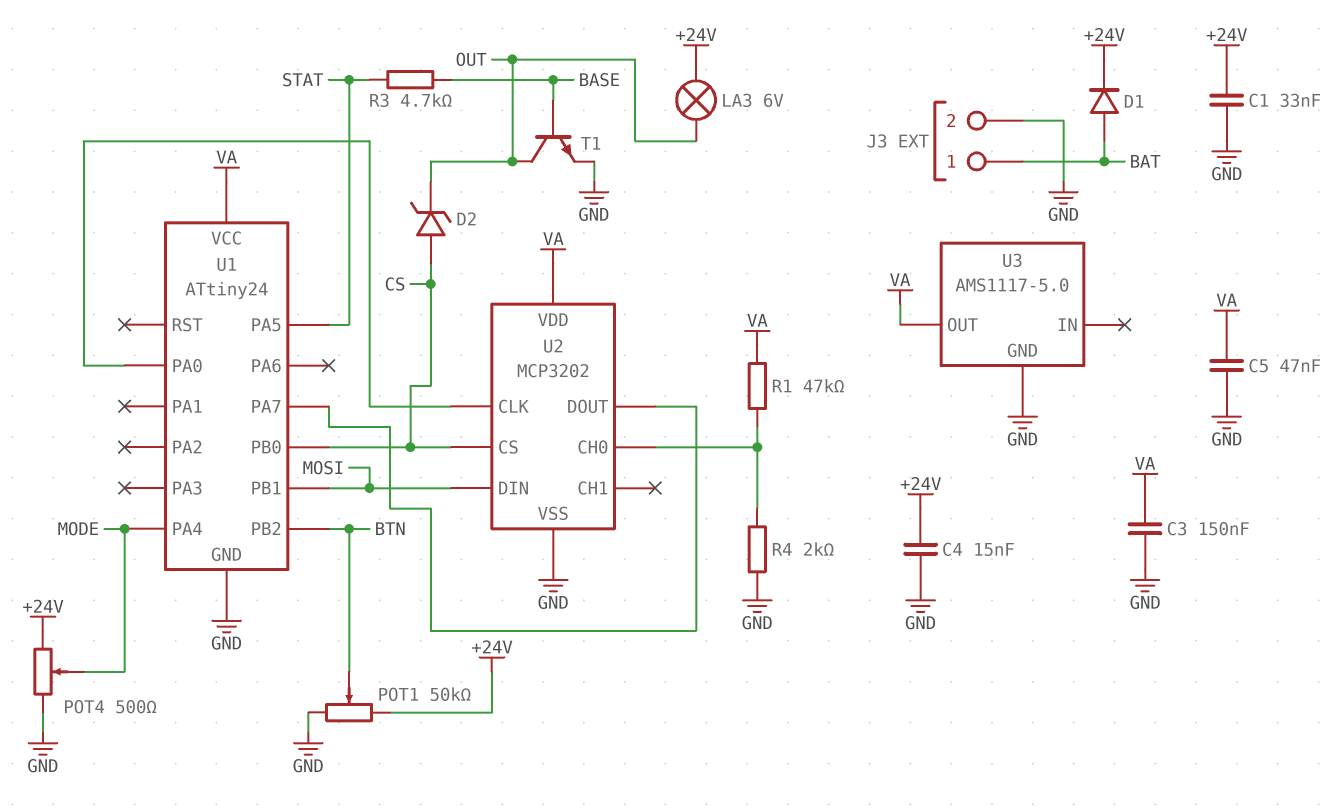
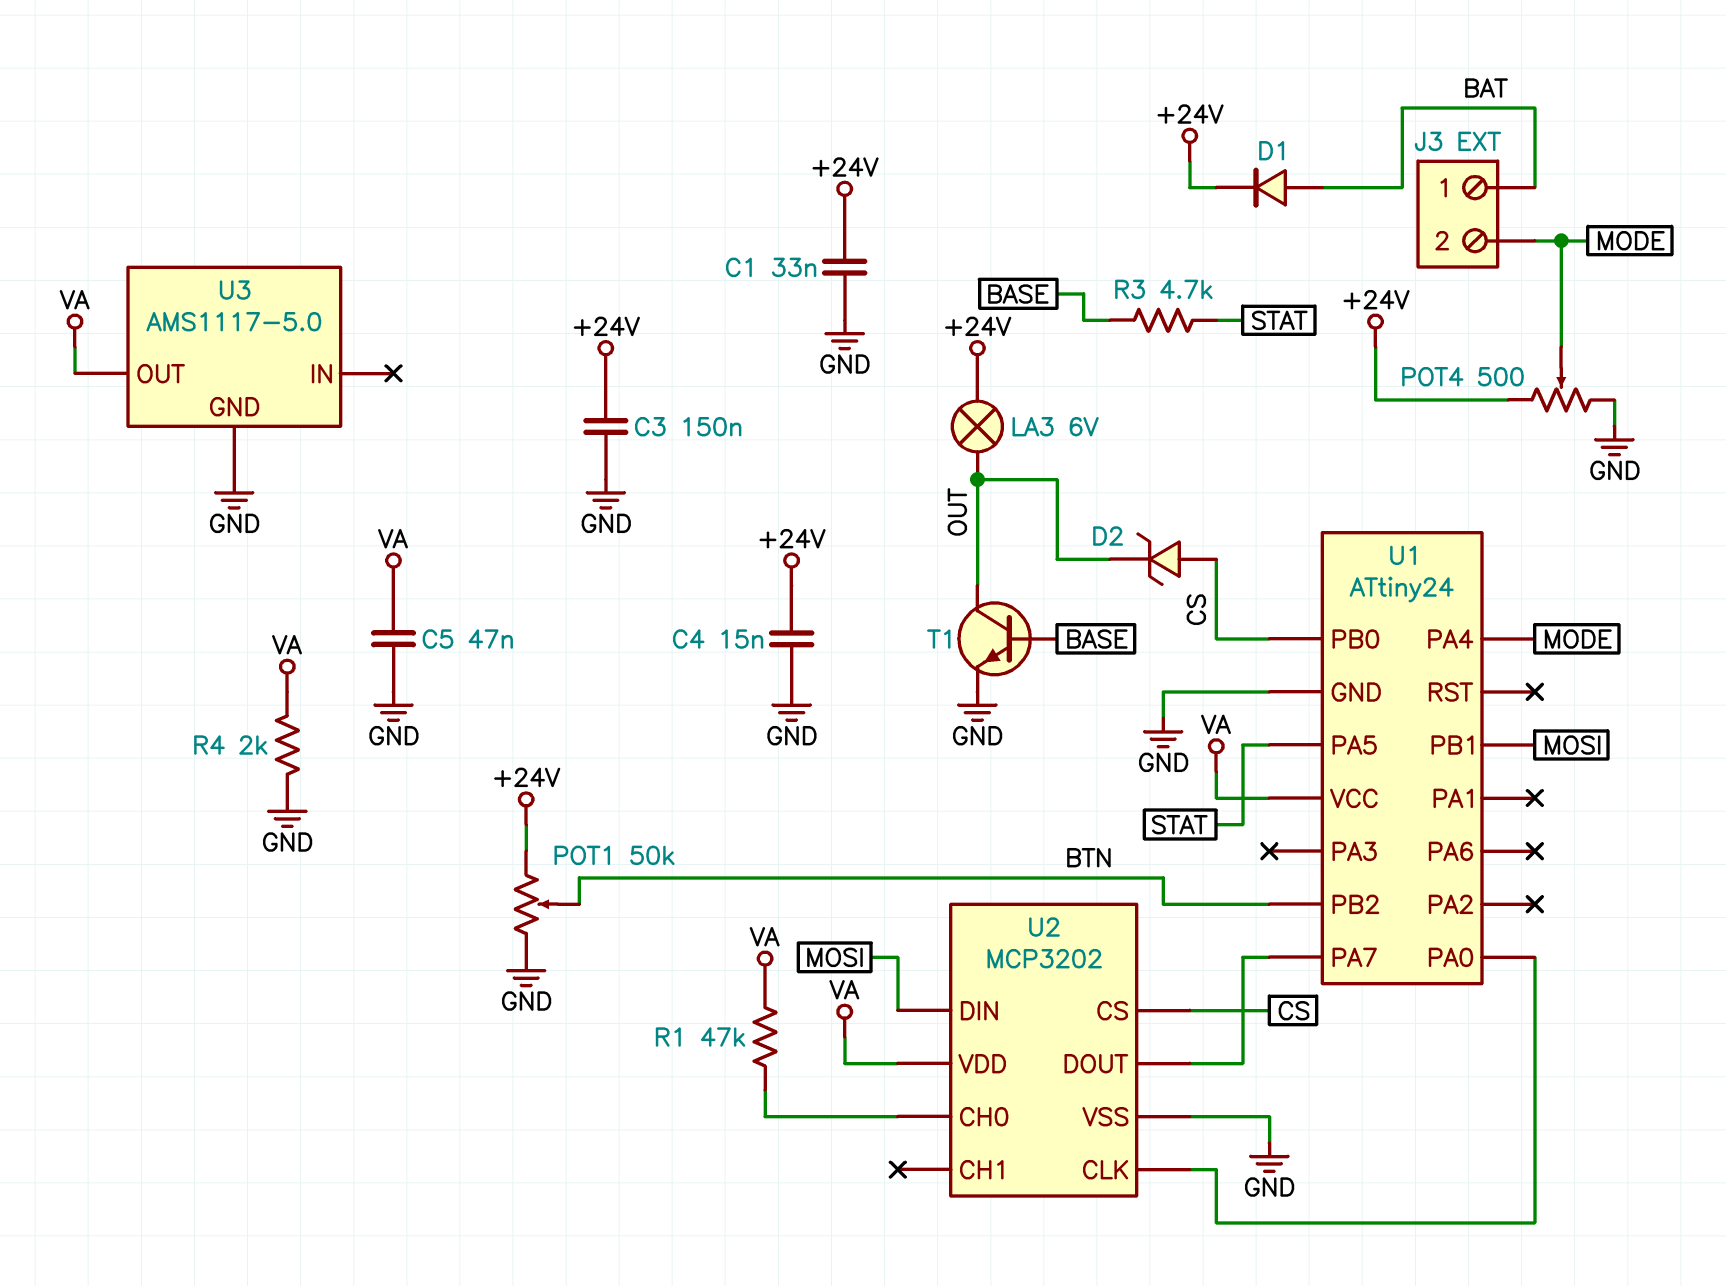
C3: 150nF (GND, VA) -> 150nF (+24V, GND)
J3 pin 2: GND -> MODE
R4: 2k (GND, U2/CH0) -> 2k (GND, VA)

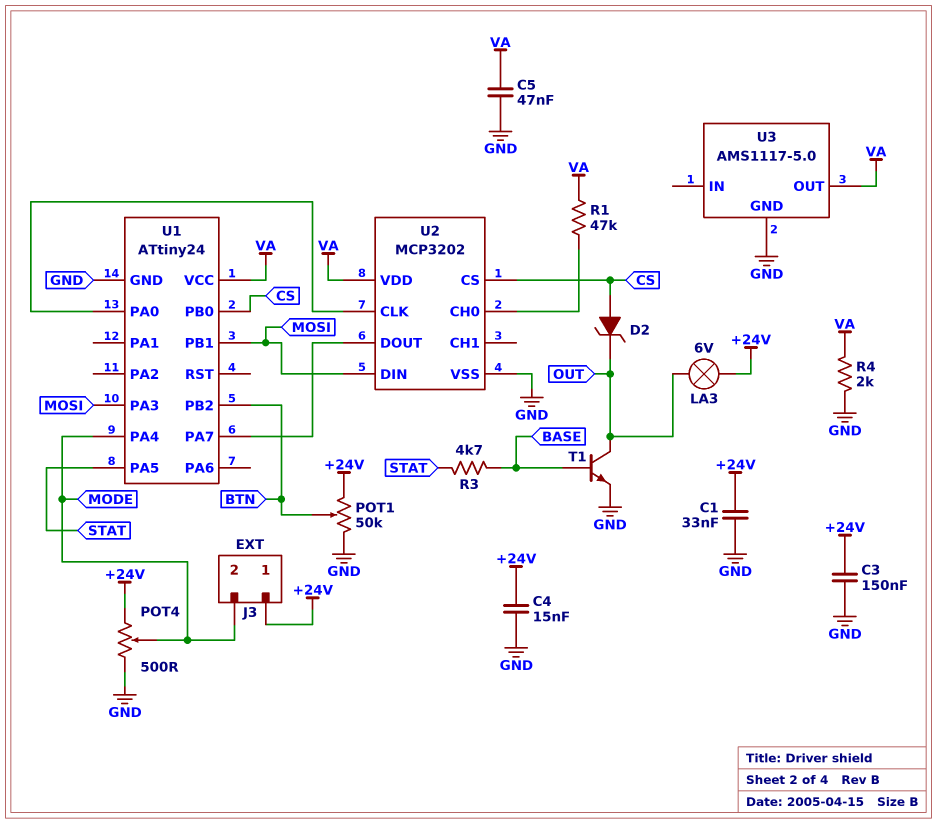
D1: diode (A BAT, K +24V) -> none
J3 pin 1: BAT -> +24V
U1 pin PA3: none -> MOSI

